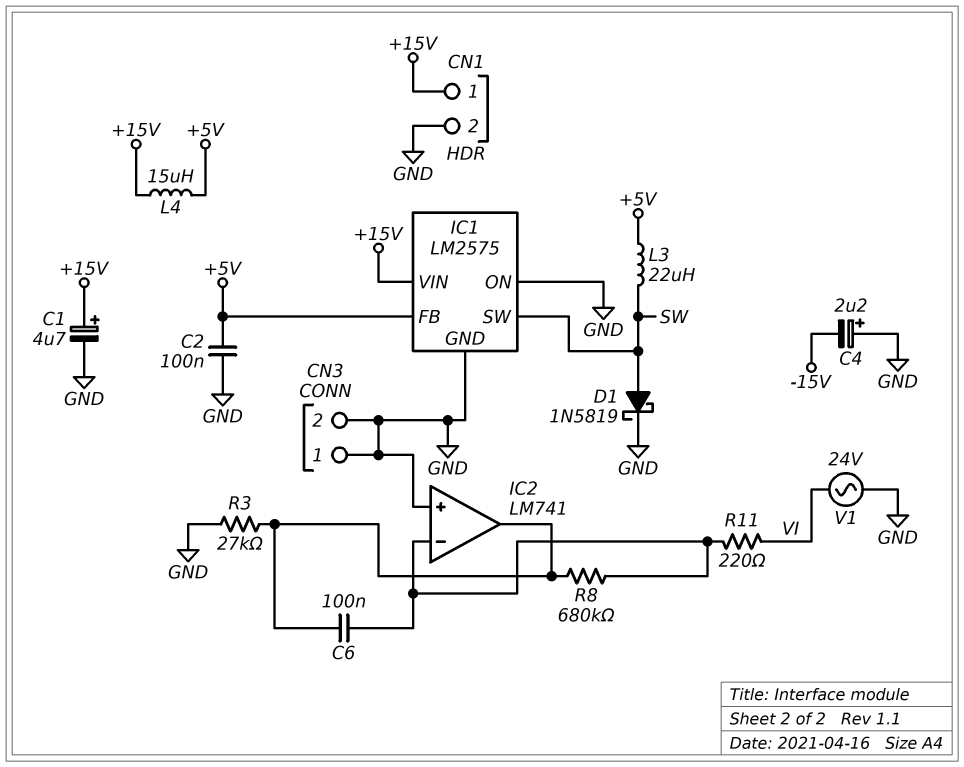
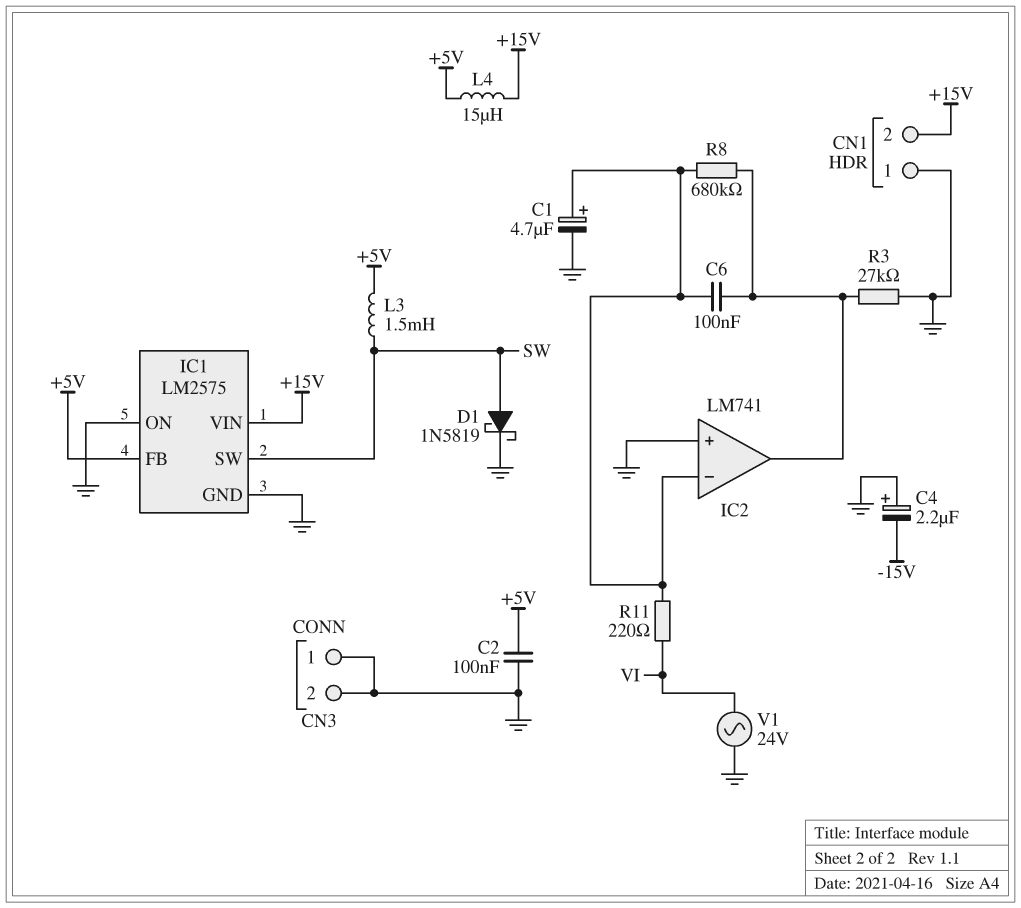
C1: 4.7uF (plus +15V, minus GND) -> 4.7uF (plus IC2/in-, minus GND)
CN1 pin 1: +15V -> GND
CN1 pin 2: GND -> +15V
L3: 22uH (+5V, SW) -> 1.5mH (+5V, SW)

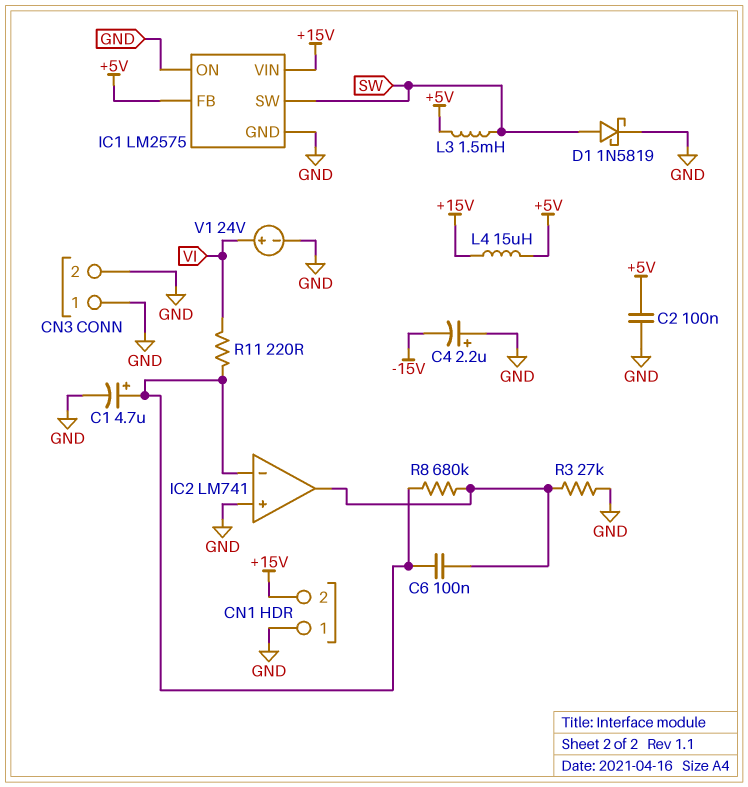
V1: AC 24V (GND, VI) -> 24V (plus VI, minus GND)

